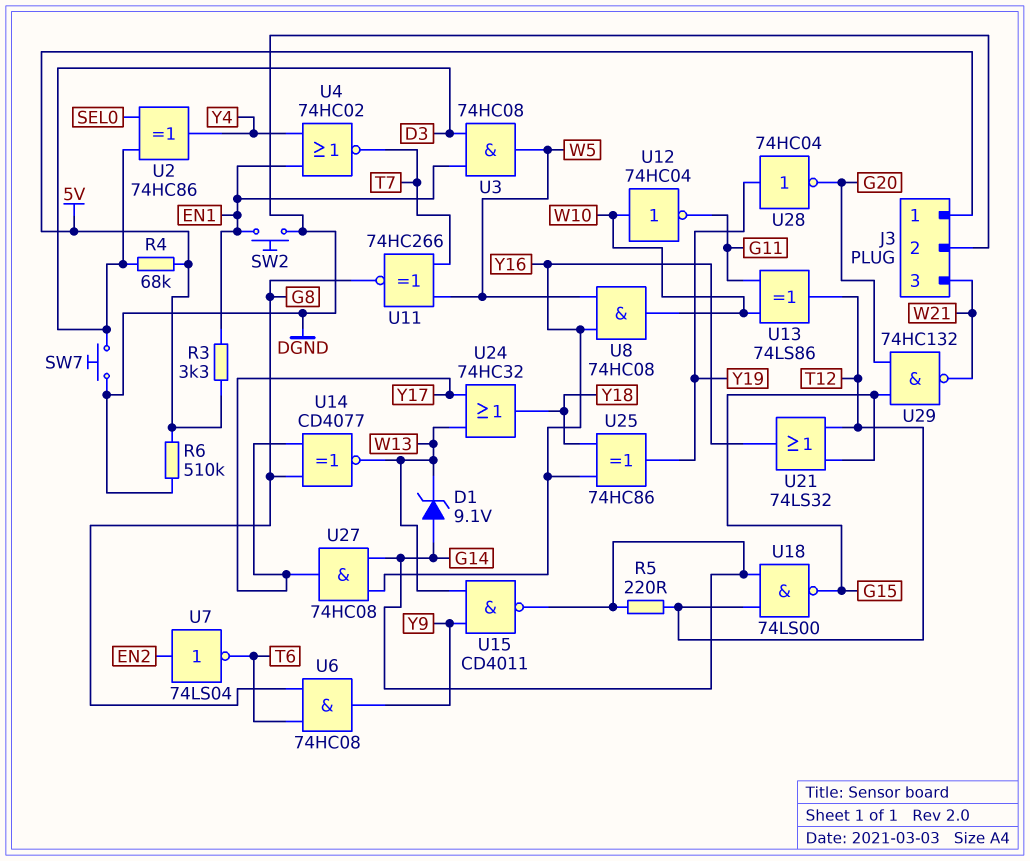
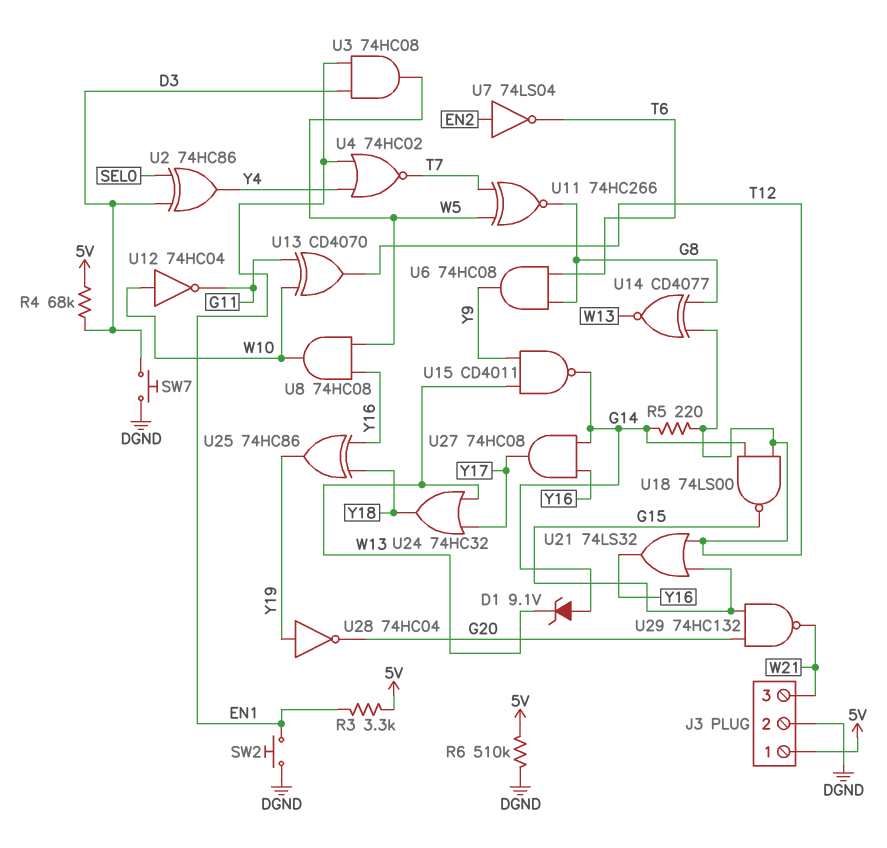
U13: XOR 74LS86 (in G11, in W10, out T12) -> XOR CD4070 (in G11, in W10, out T12)
U14: XNOR CD4077 (in G8, in Y17, out W13) -> XNOR CD4077 (in G8, in T12, out W13)

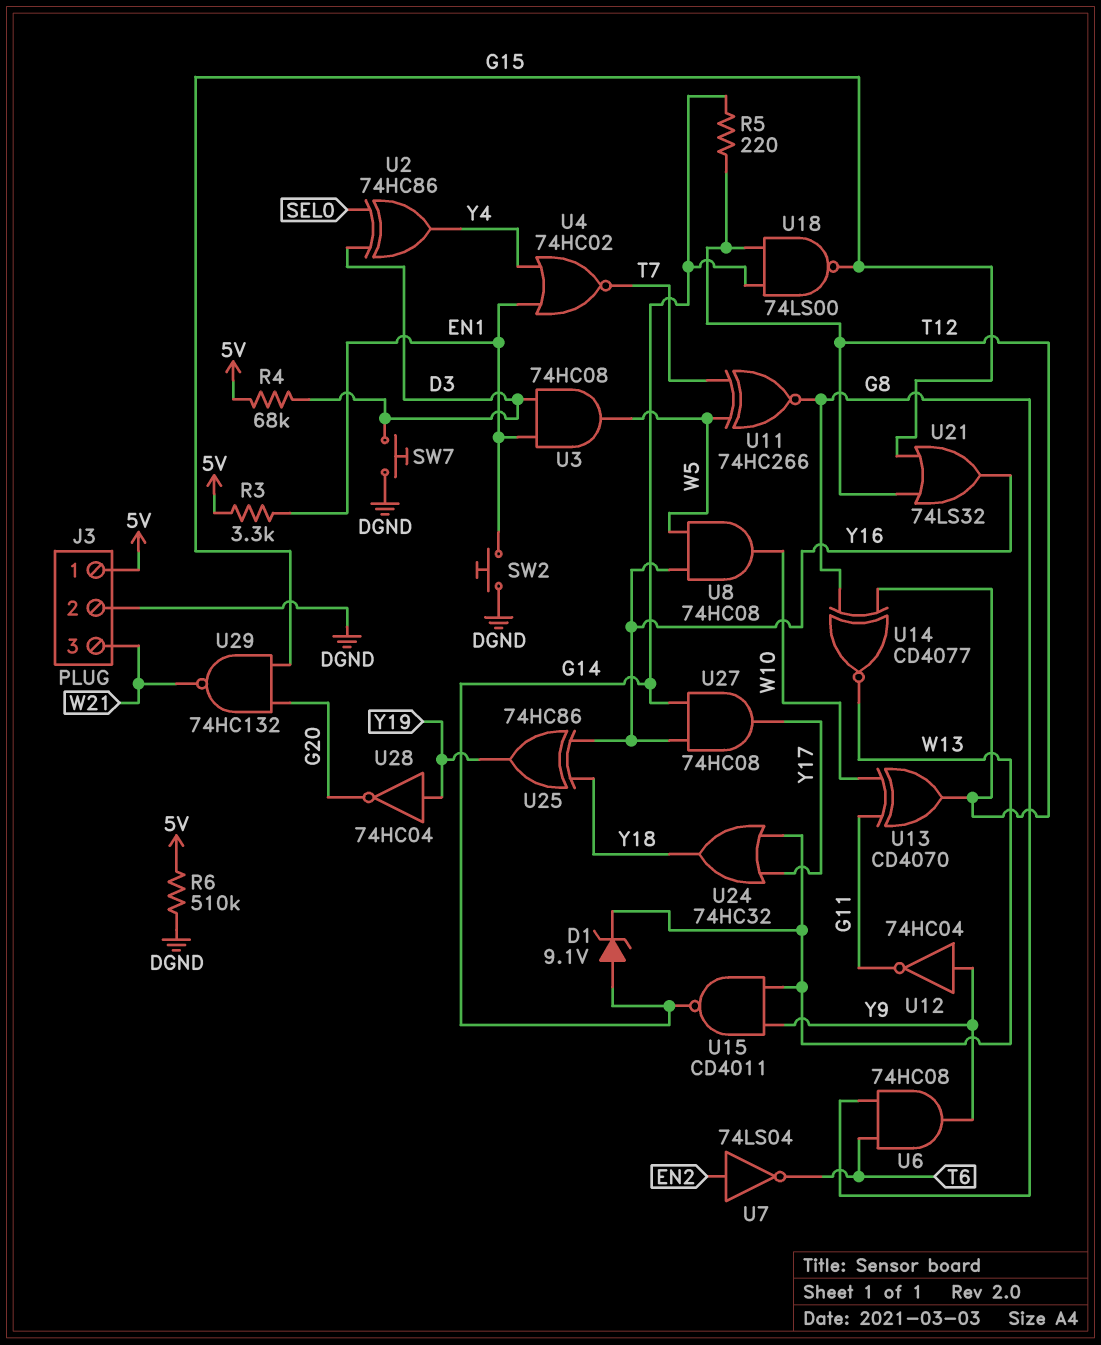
U12: NOT 74HC04 (in W10, out G11) -> NOT 74HC04 (in Y9, out G11)

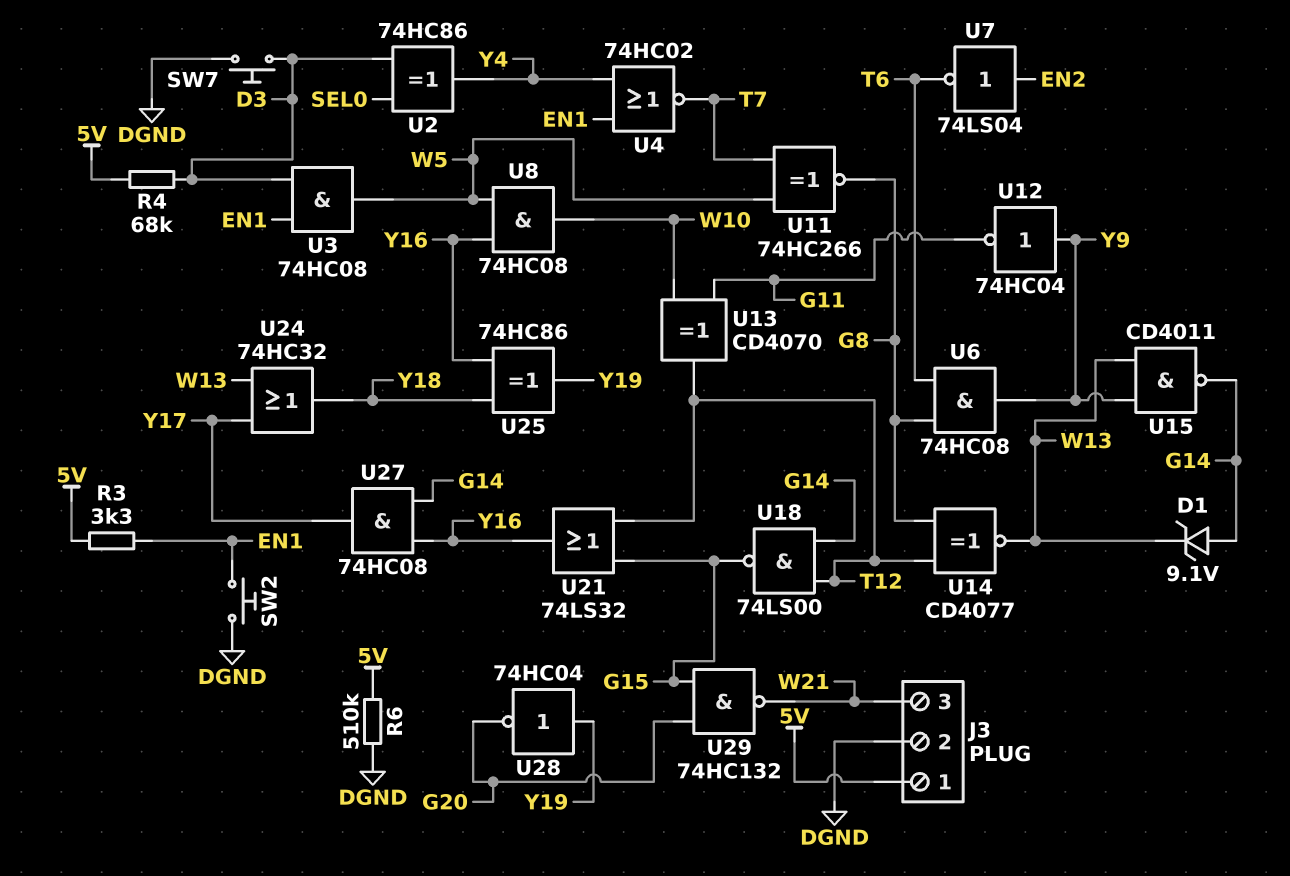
R5: 220 (G14, T12) -> none

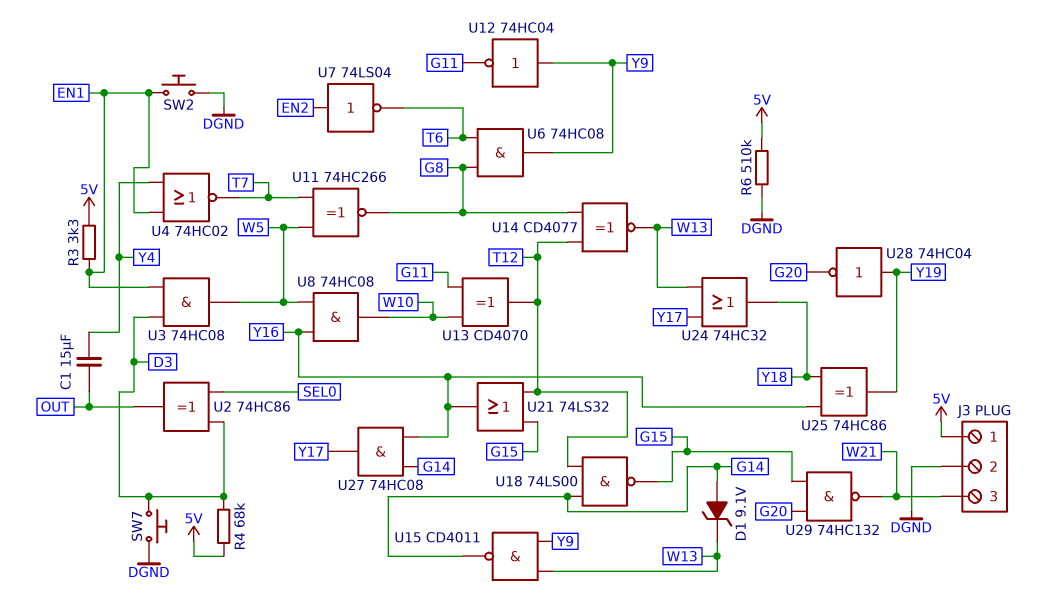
C1: none -> 15uF (OUT, Y4)
U2: XOR 74HC86 (in D3, in SEL0, out Y4) -> XOR 74HC86 (in D3, in SEL0, out OUT)

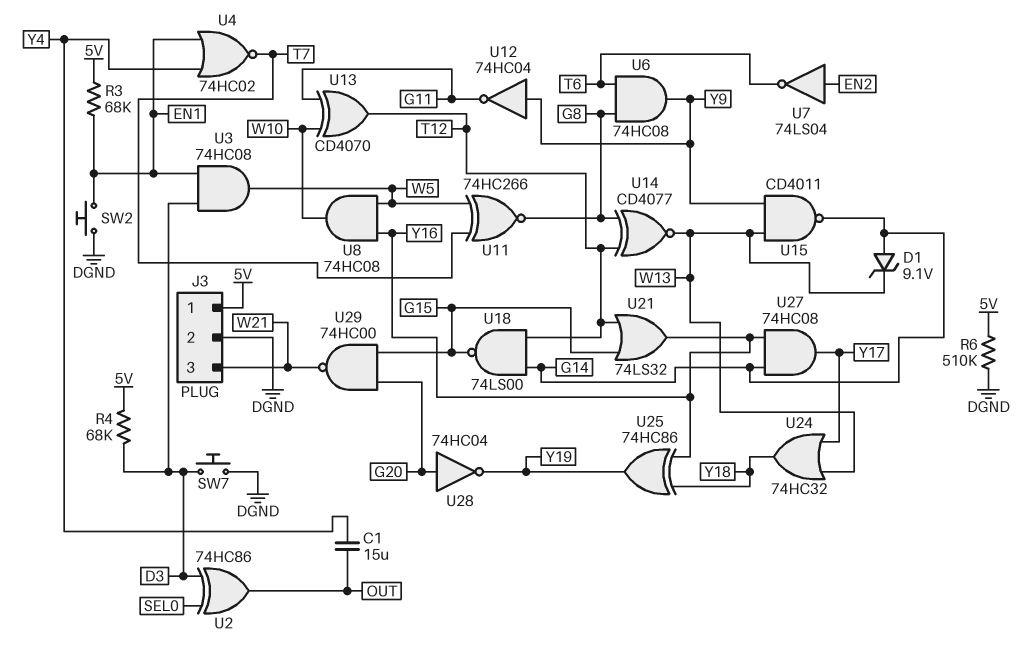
R3: 3.3k (5V, EN1) -> 68k (5V, EN1)
U28: NOT 74HC04 (in Y19, out G20) -> NOT 74HC04 (in G20, out Y19)
U29: NAND 74HC132 (in G15, in G20, out W21) -> NAND 74HC00 (in G15, in G20, out W21)

